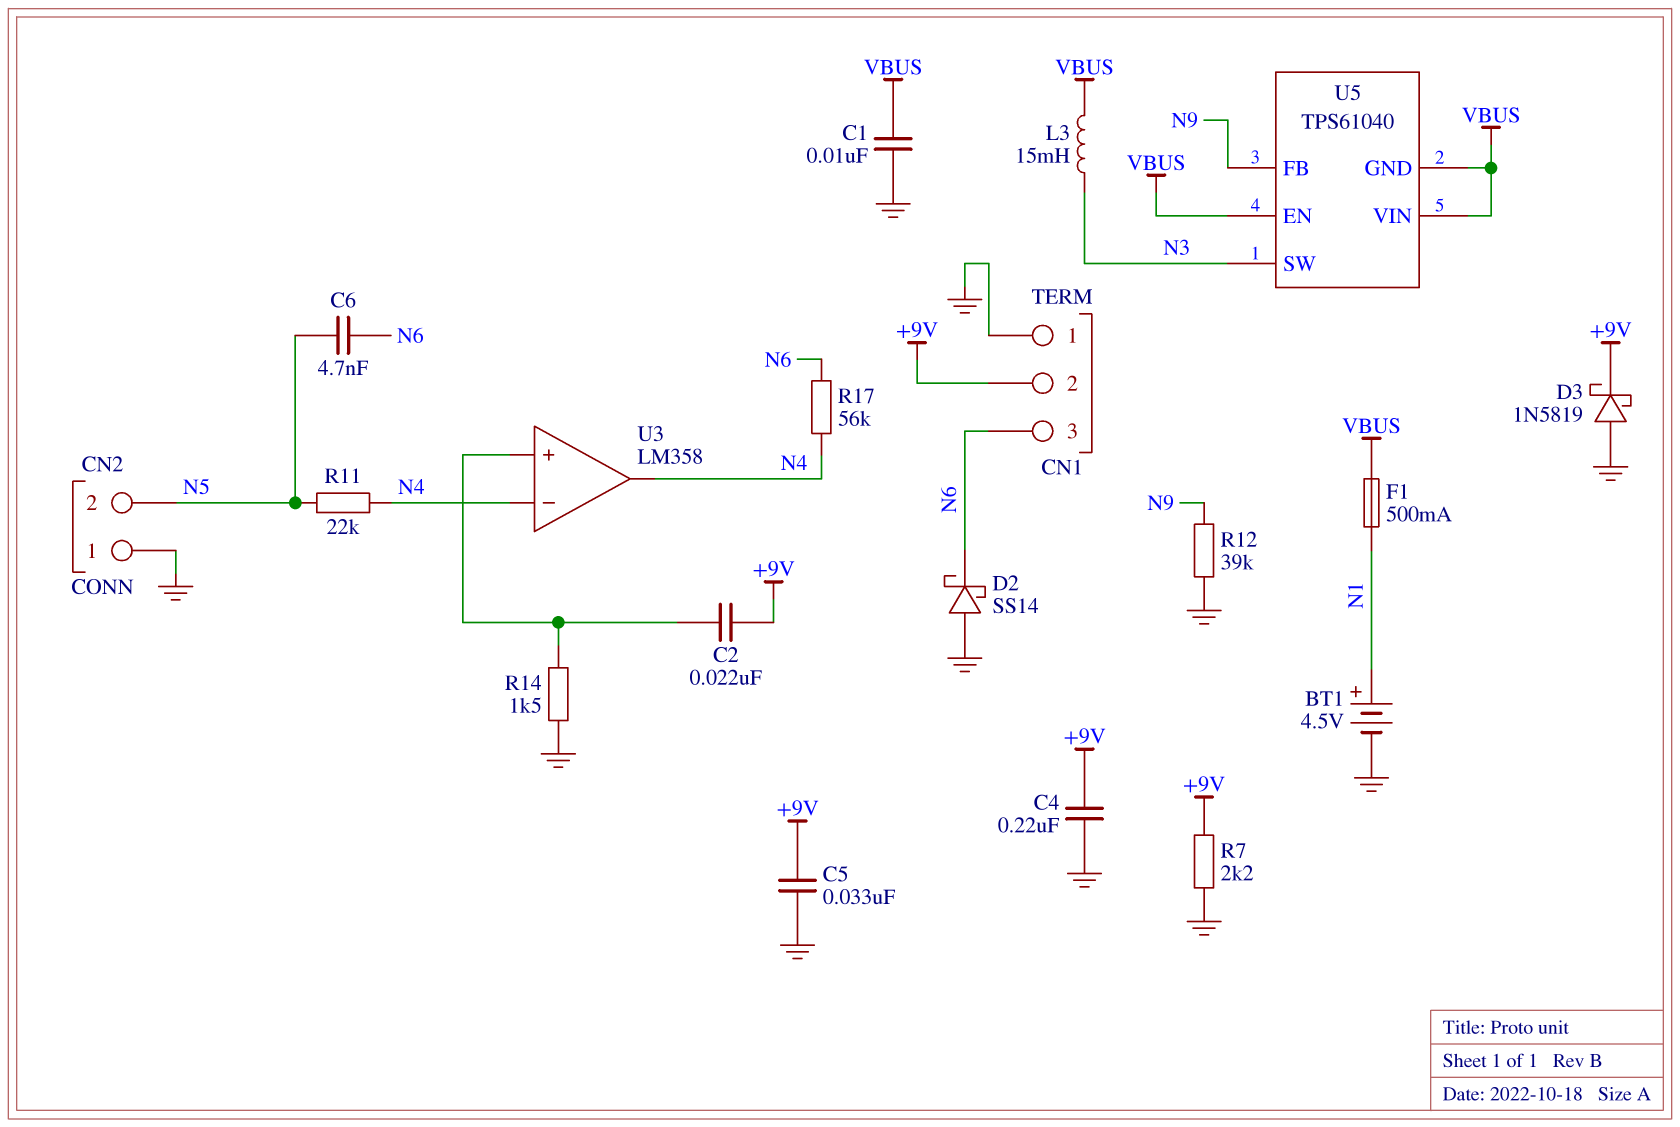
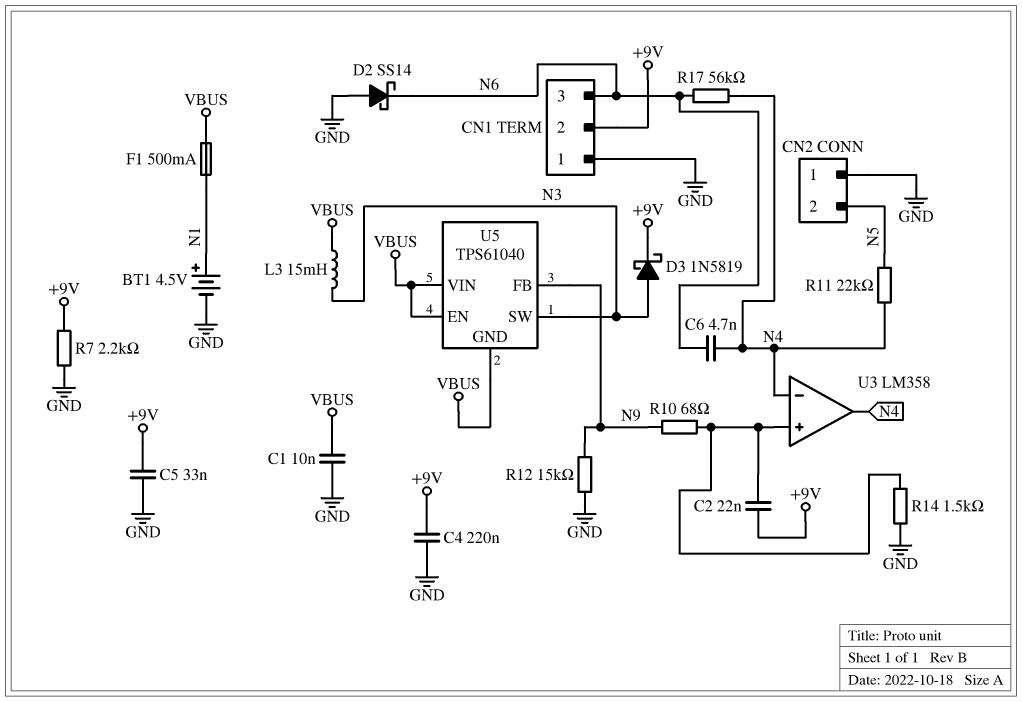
C6: 4.7nF (N5, N6) -> 4.7nF (N4, N6)
D3: schottky 1N5819 (A GND, K +9V) -> schottky 1N5819 (A N3, K +9V)
R10: none -> 68 (N9, U3/in+)
R12: 39k (GND, N9) -> 15k (GND, N9)

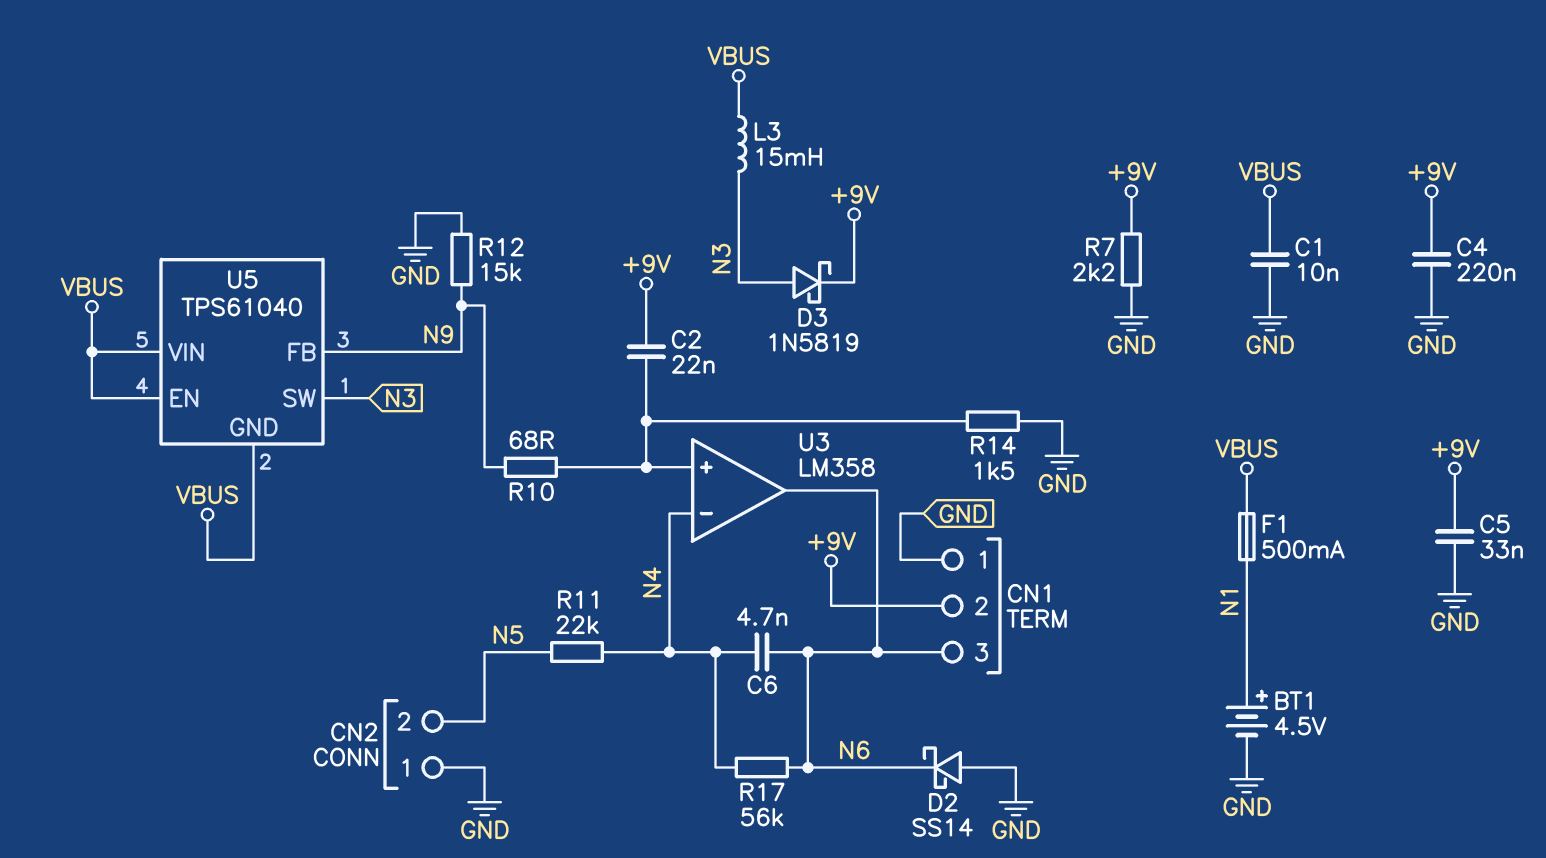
U3 pin out: N4 -> N6

